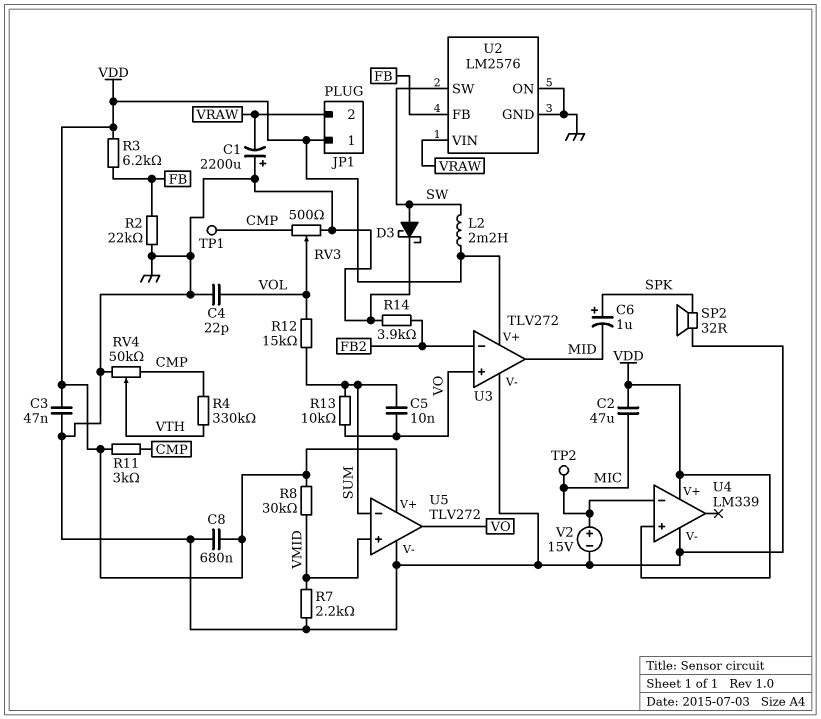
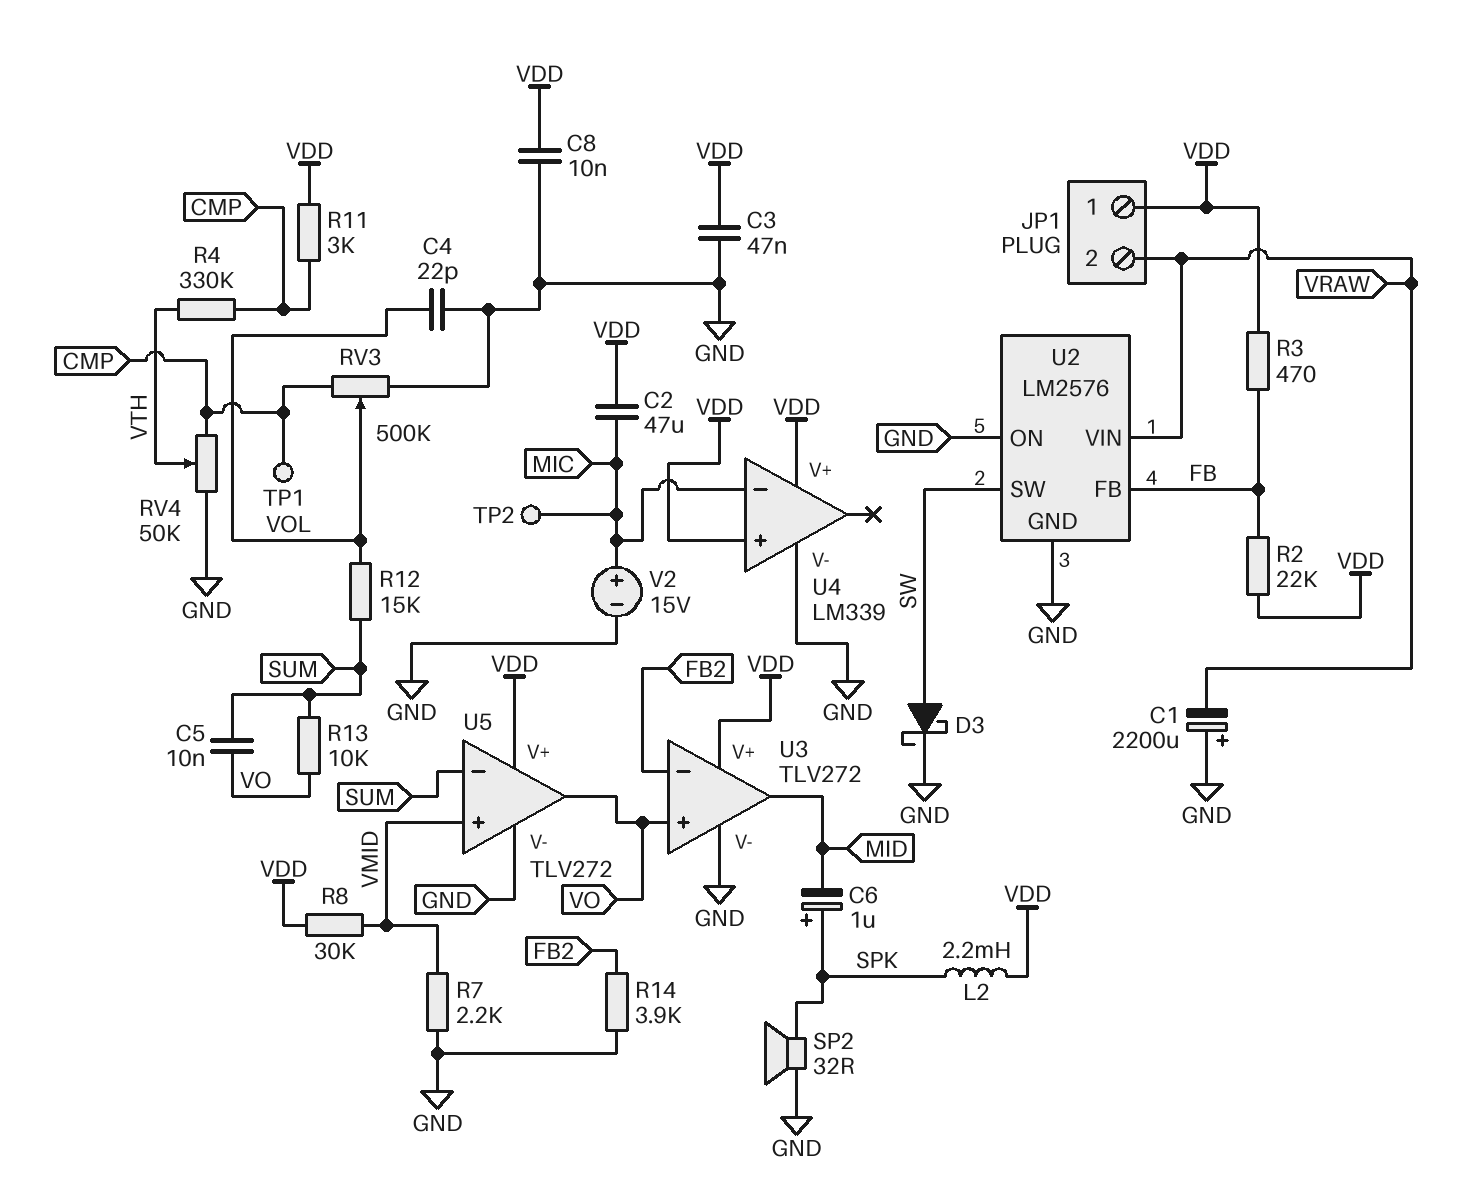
C8: 680nF (GND, VDD) -> 10nF (GND, VDD)
L2: 2.2mH (SW, VDD) -> 2.2mH (SPK, VDD)
R2: 22k (FB, GND) -> 22k (FB, VDD)
R3: 6.2k (FB, VDD) -> 470 (FB, VDD)
RV3: 500 (CMP, GND, wiper VOL) -> 500k (CMP, GND, wiper VOL)

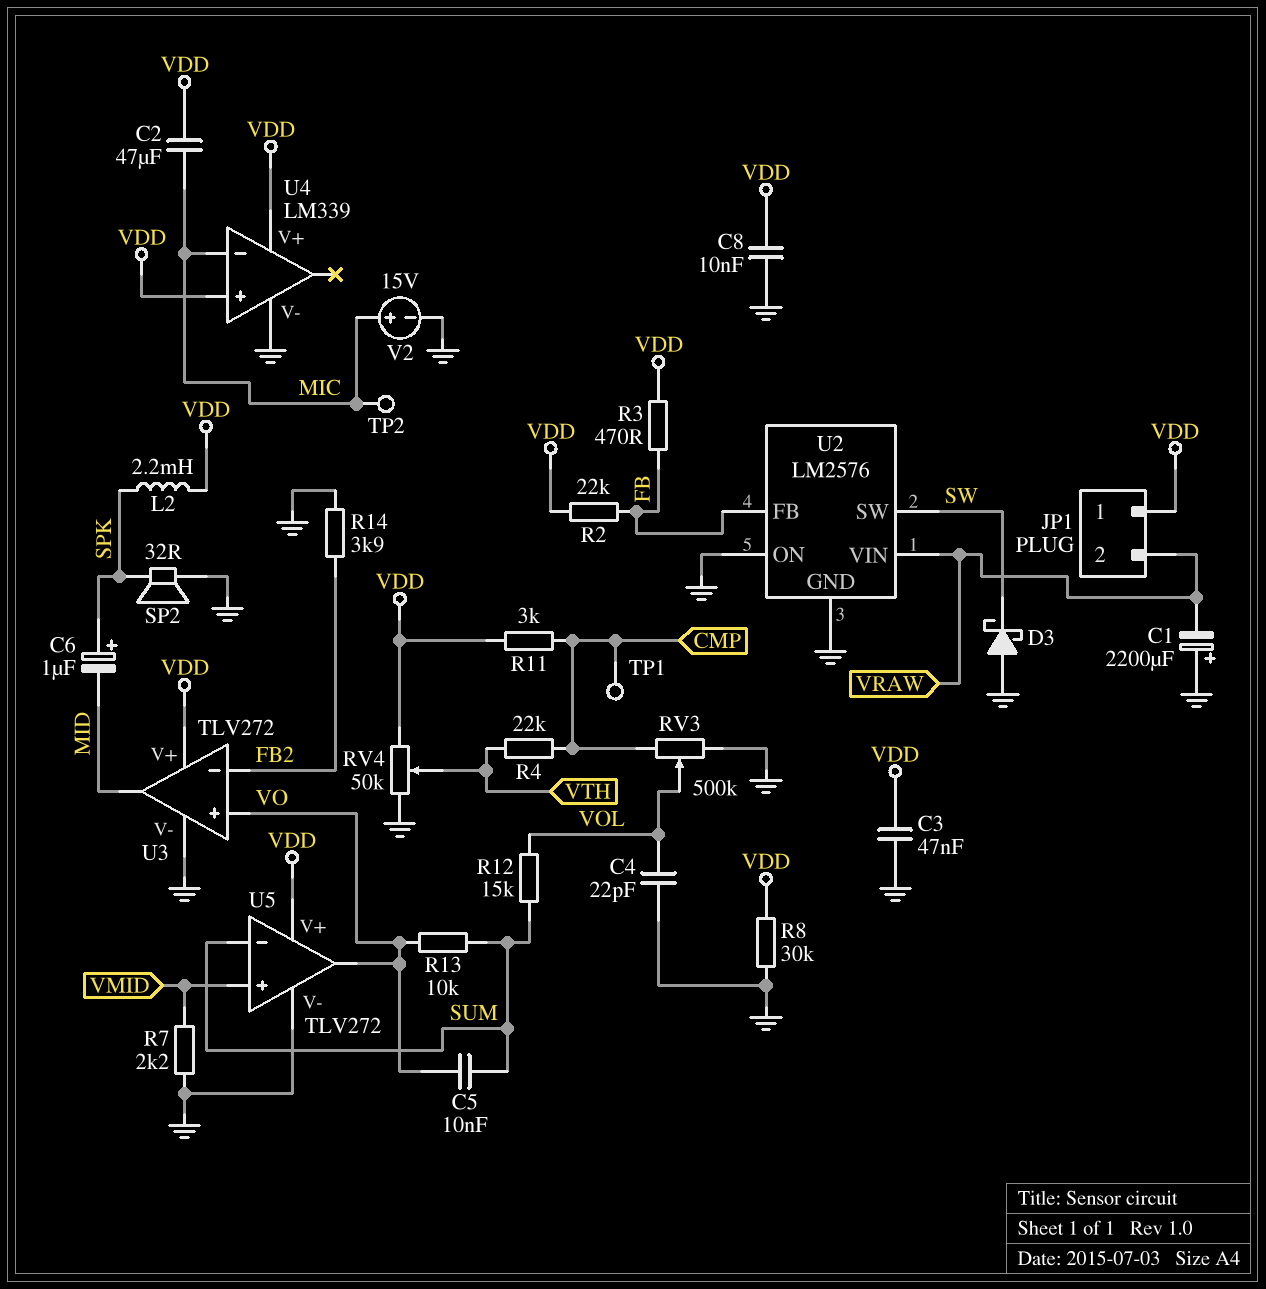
D3: schottky (A SW, K GND) -> schottky (A GND, K SW)
R4: 330k (CMP, VTH) -> 22k (CMP, VTH)
R8: 30k (VDD, VMID) -> 30k (GND, VDD)
RV4: 50k (CMP, GND, wiper VTH) -> 50k (GND, VDD, wiper VTH)

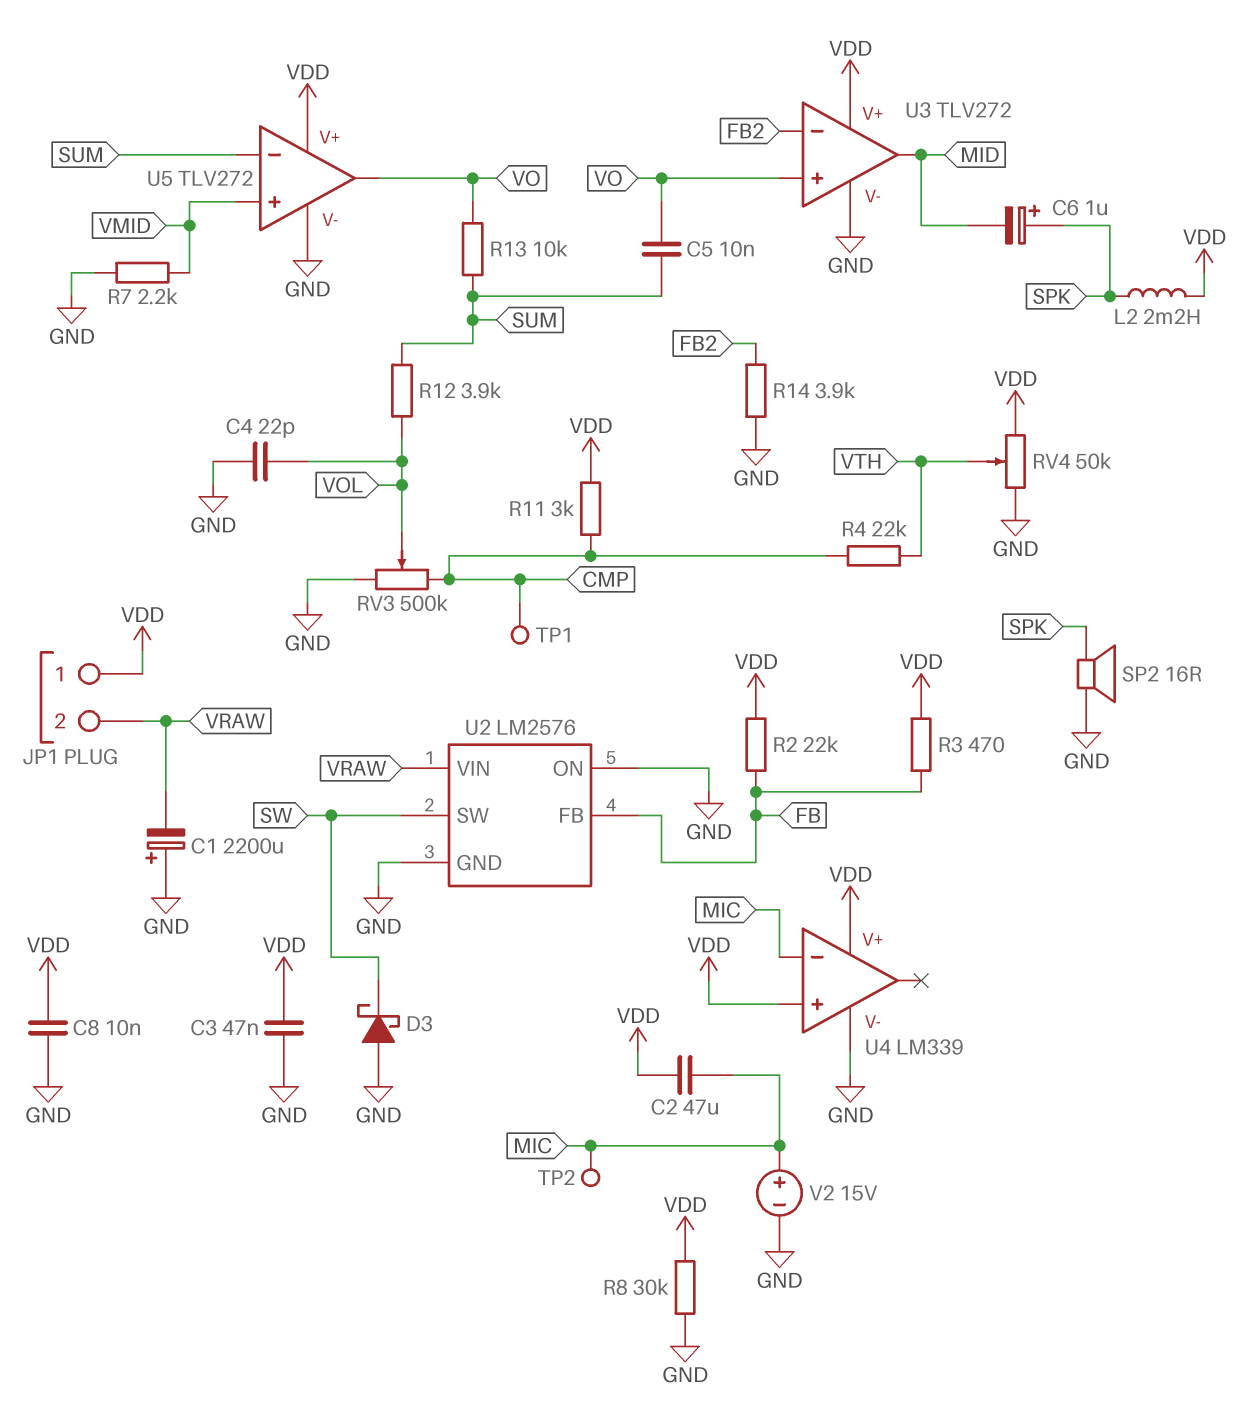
R12: 15k (SUM, VOL) -> 3.9k (SUM, VOL)
SP2: speaker 32R (GND, SPK) -> speaker 16R (GND, SPK)

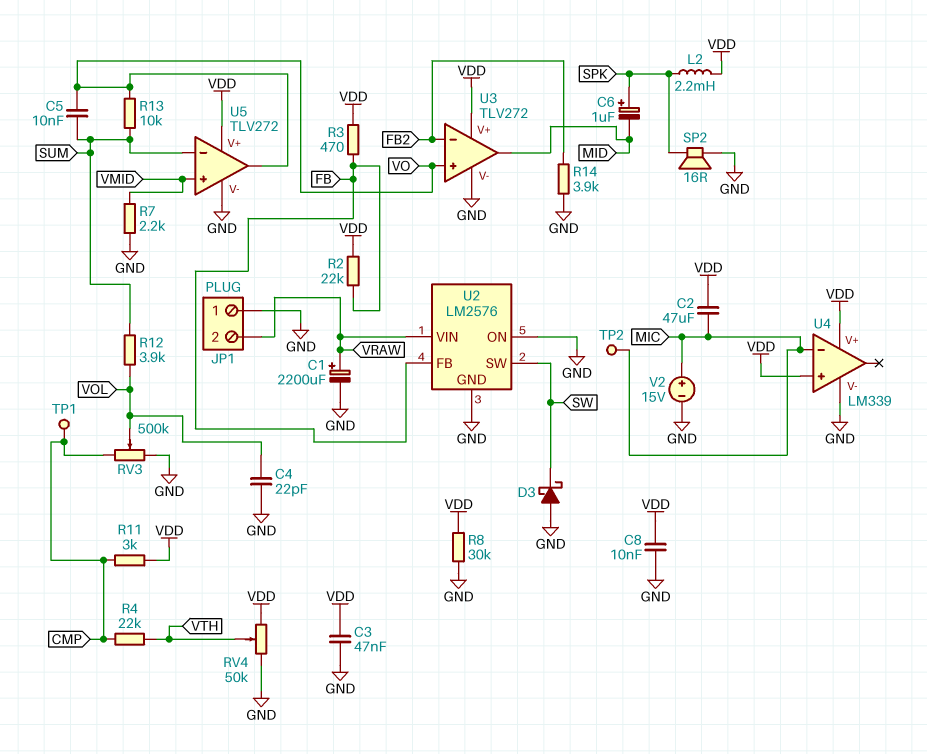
C1: 2200uF (plus GND, minus VRAW) -> 2200uF (plus VRAW, minus GND)
JP1 pin 1: VDD -> GND

